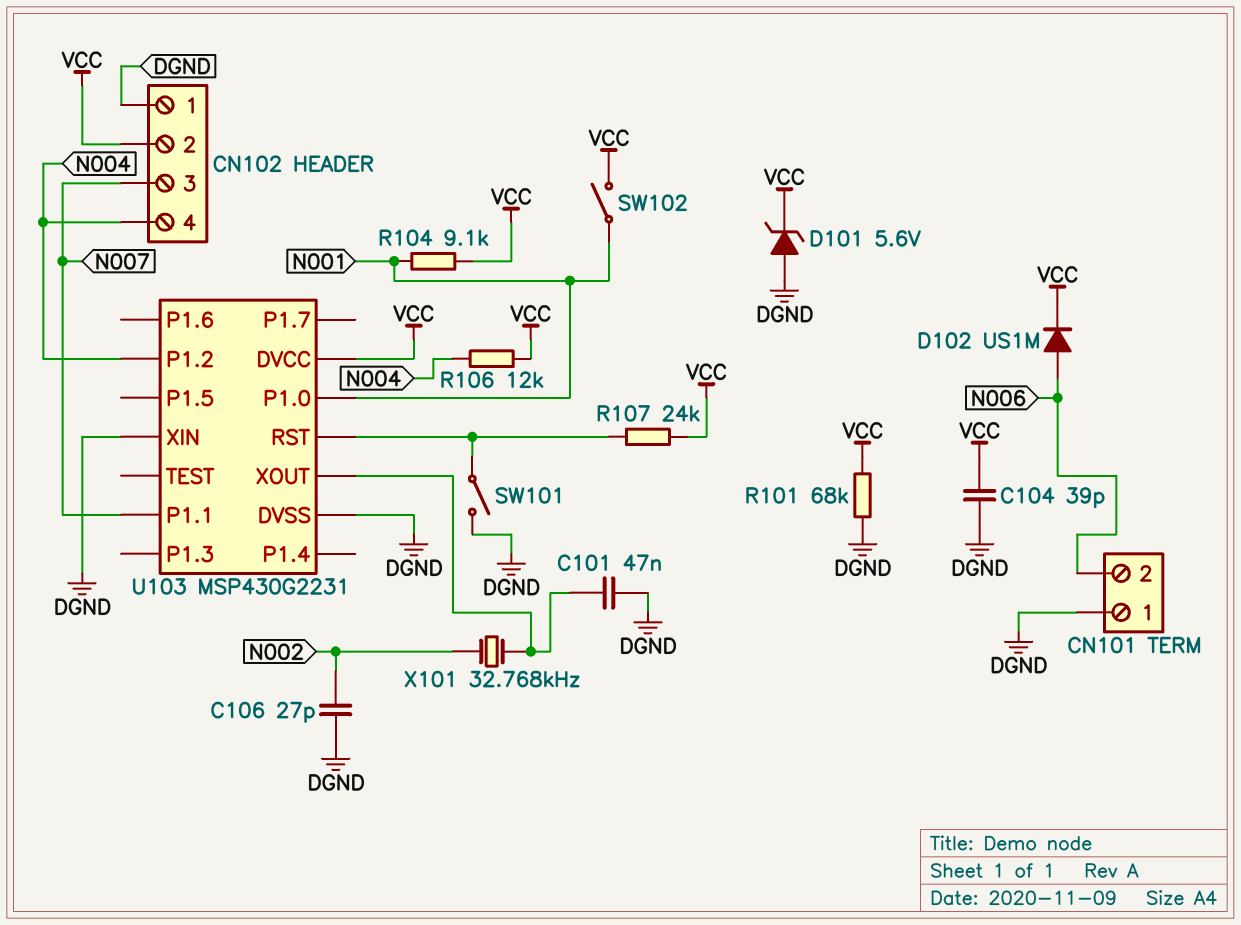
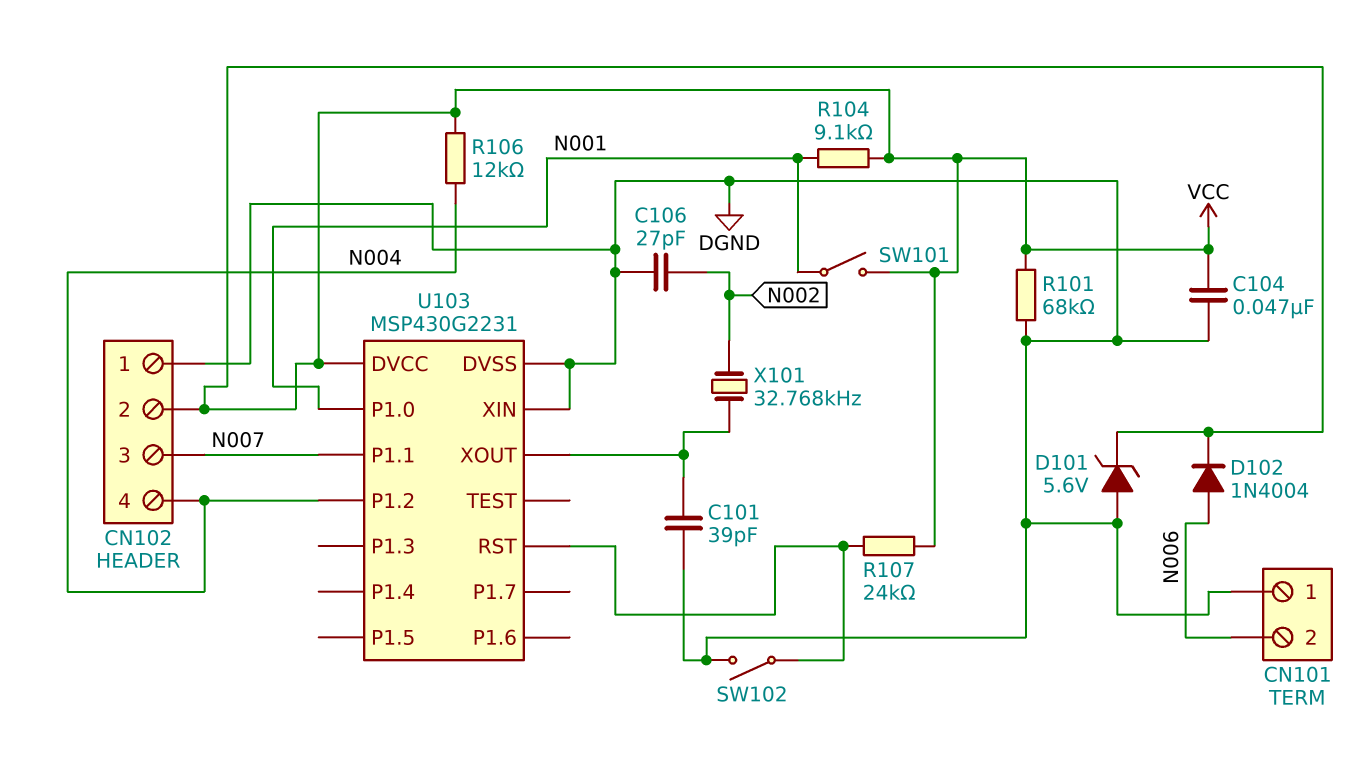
C101: 47nF (DGND, U103/XOUT) -> 39pF (DGND, U103/XOUT)
C104: 39pF (DGND, VCC) -> 47nF (DGND, VCC)
D102: diode US1M (A N006, K VCC) -> diode 1N4004 (A N006, K VCC)
SW101: switch (DGND, U103/RST) -> switch (N001, VCC)
SW102: switch (N001, VCC) -> switch (DGND, U103/RST)

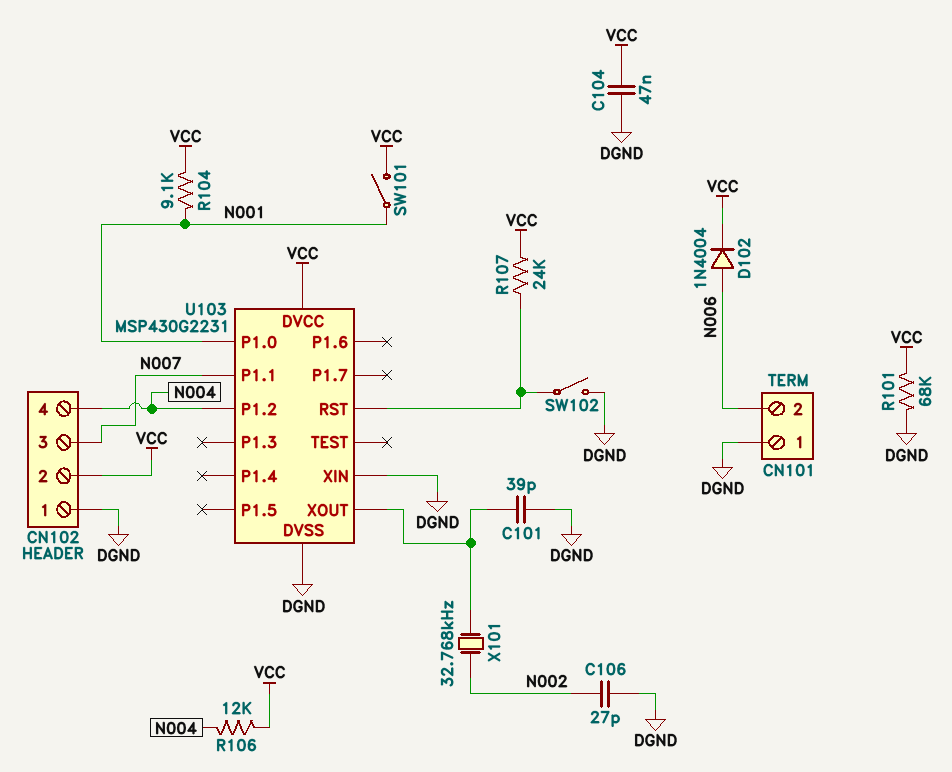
D101: zener 5.6V (A DGND, K VCC) -> none

